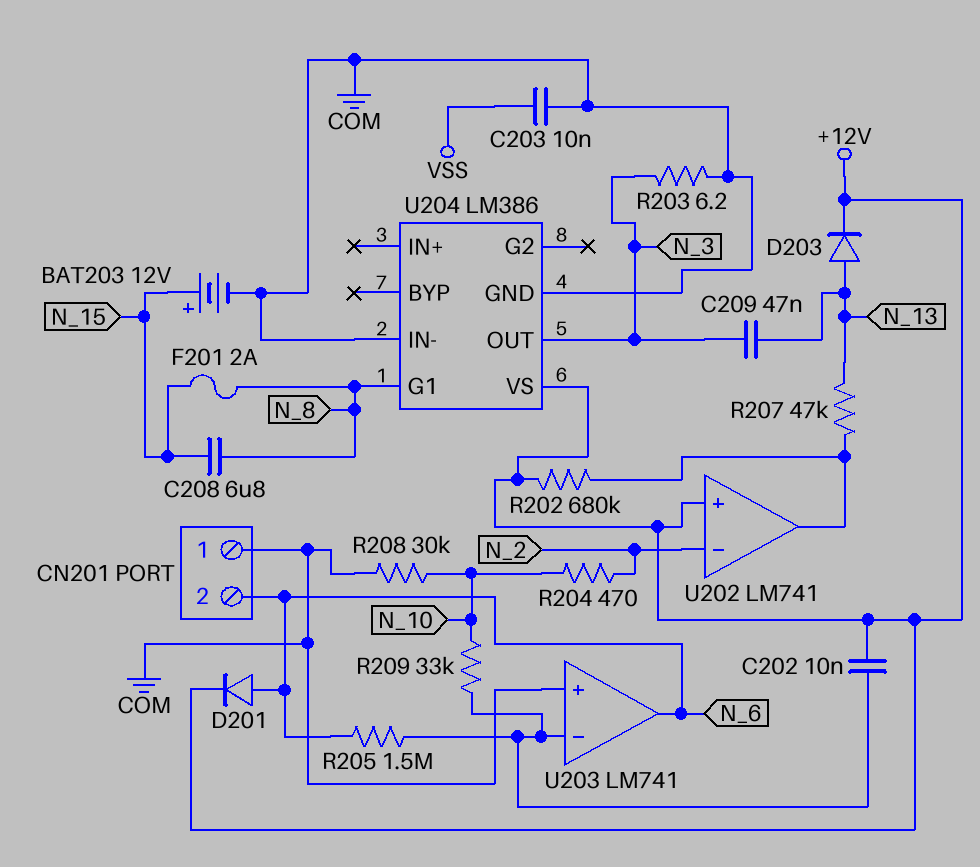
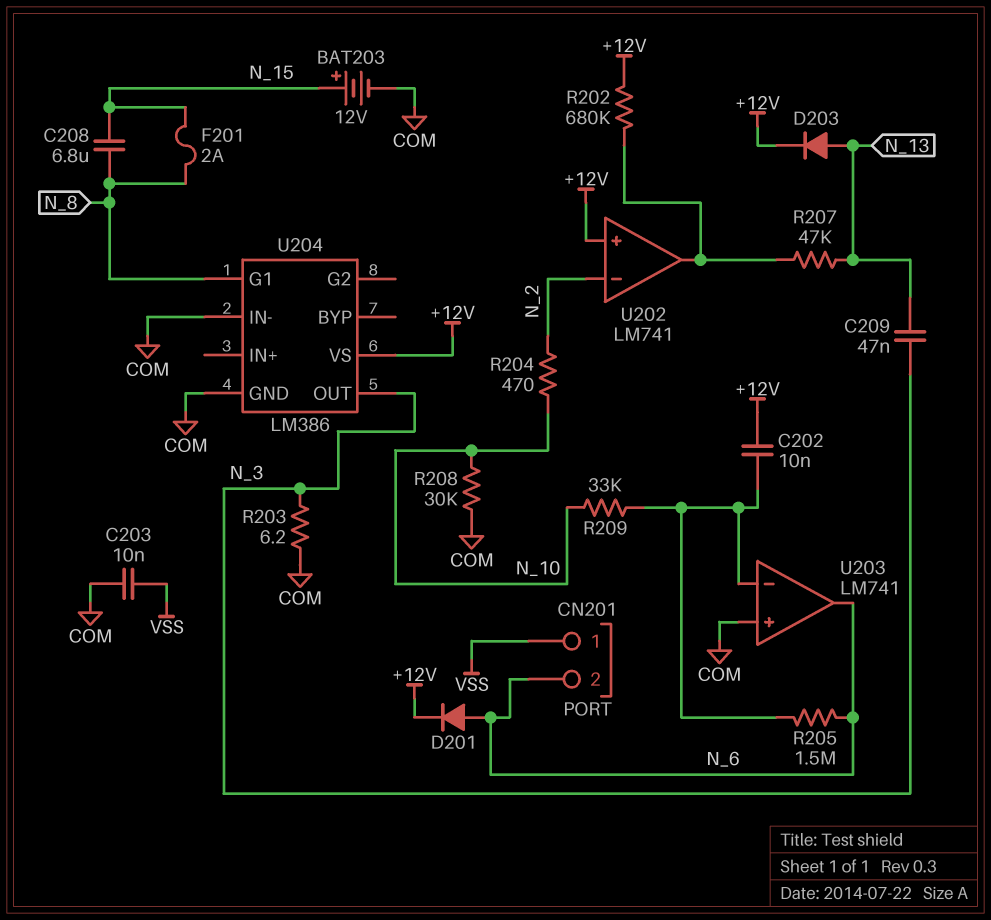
CN201 pin 1: COM -> VSS

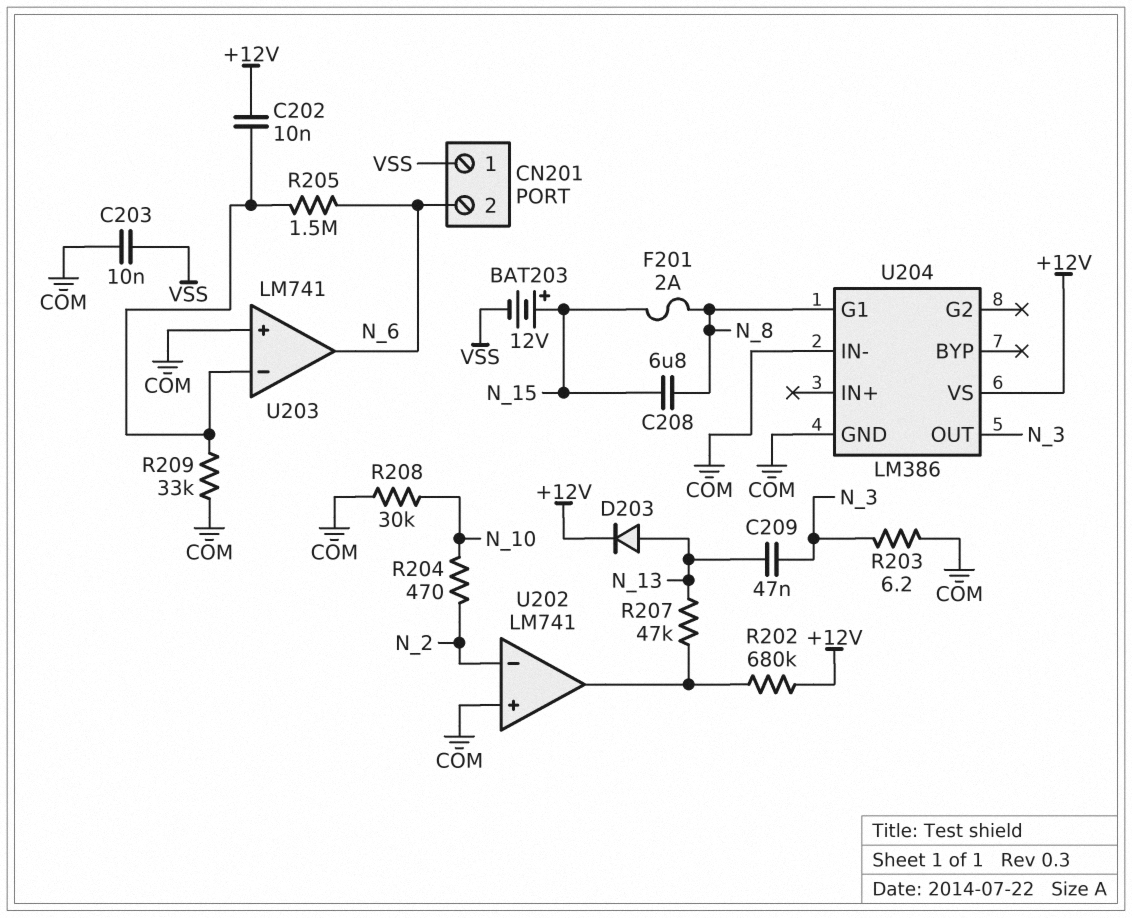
BAT203: 12V (plus N_15, minus COM) -> 12V (plus N_15, minus VSS)
D201: diode (A N_6, K +12V) -> none
R209: 33k (N_10, U203/in-) -> 33k (COM, U203/in-)
U202 pin in+: +12V -> COM

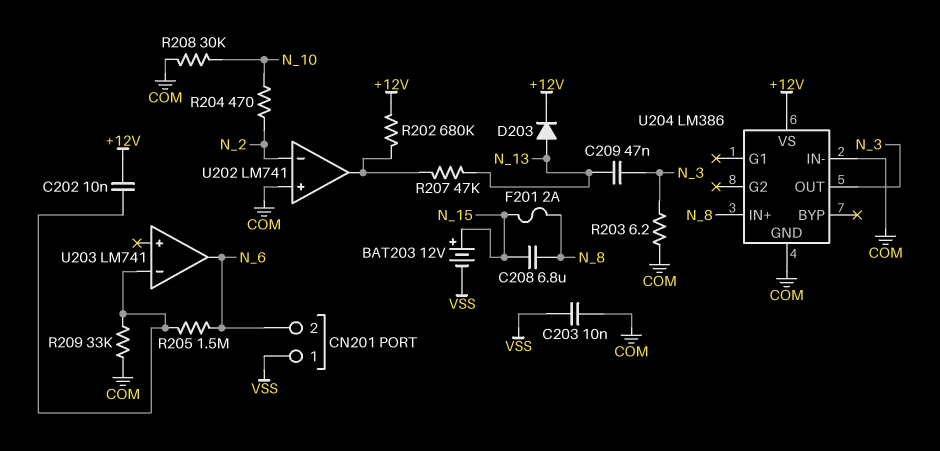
U203 pin in+: COM -> none
U204 pin G1: N_8 -> none
U204 pin IN+: none -> N_8

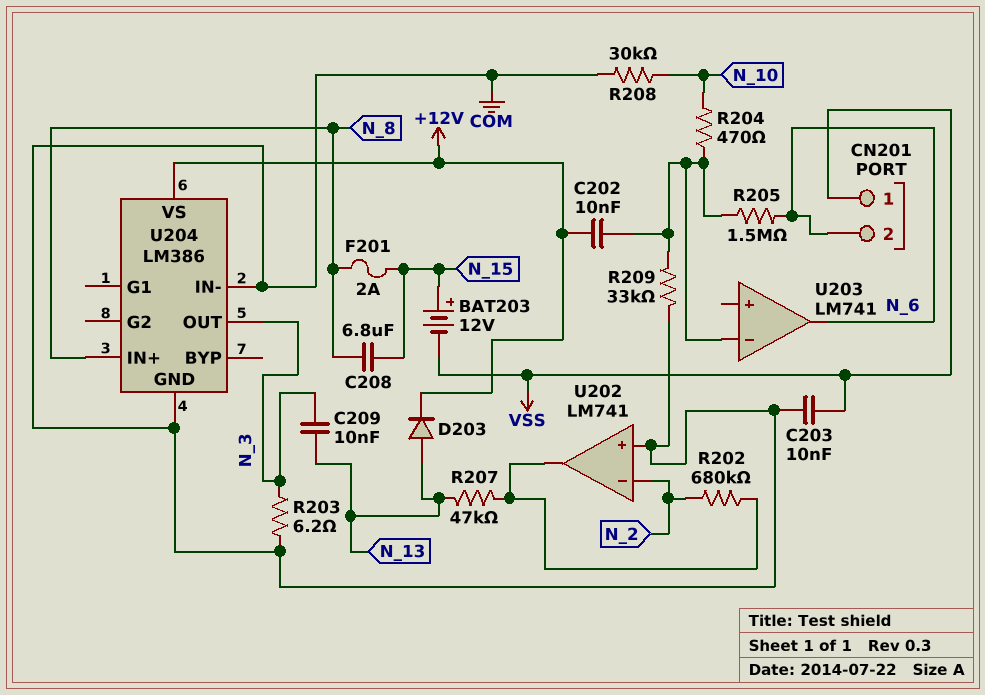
C209: 47nF (N_3, N_13) -> 10nF (N_3, N_13)
R202: 680k (+12V, U202/out) -> 680k (N_2, U202/out)
R204: 470 (N_2, N_10) -> 470 (N_10, U203/in-)

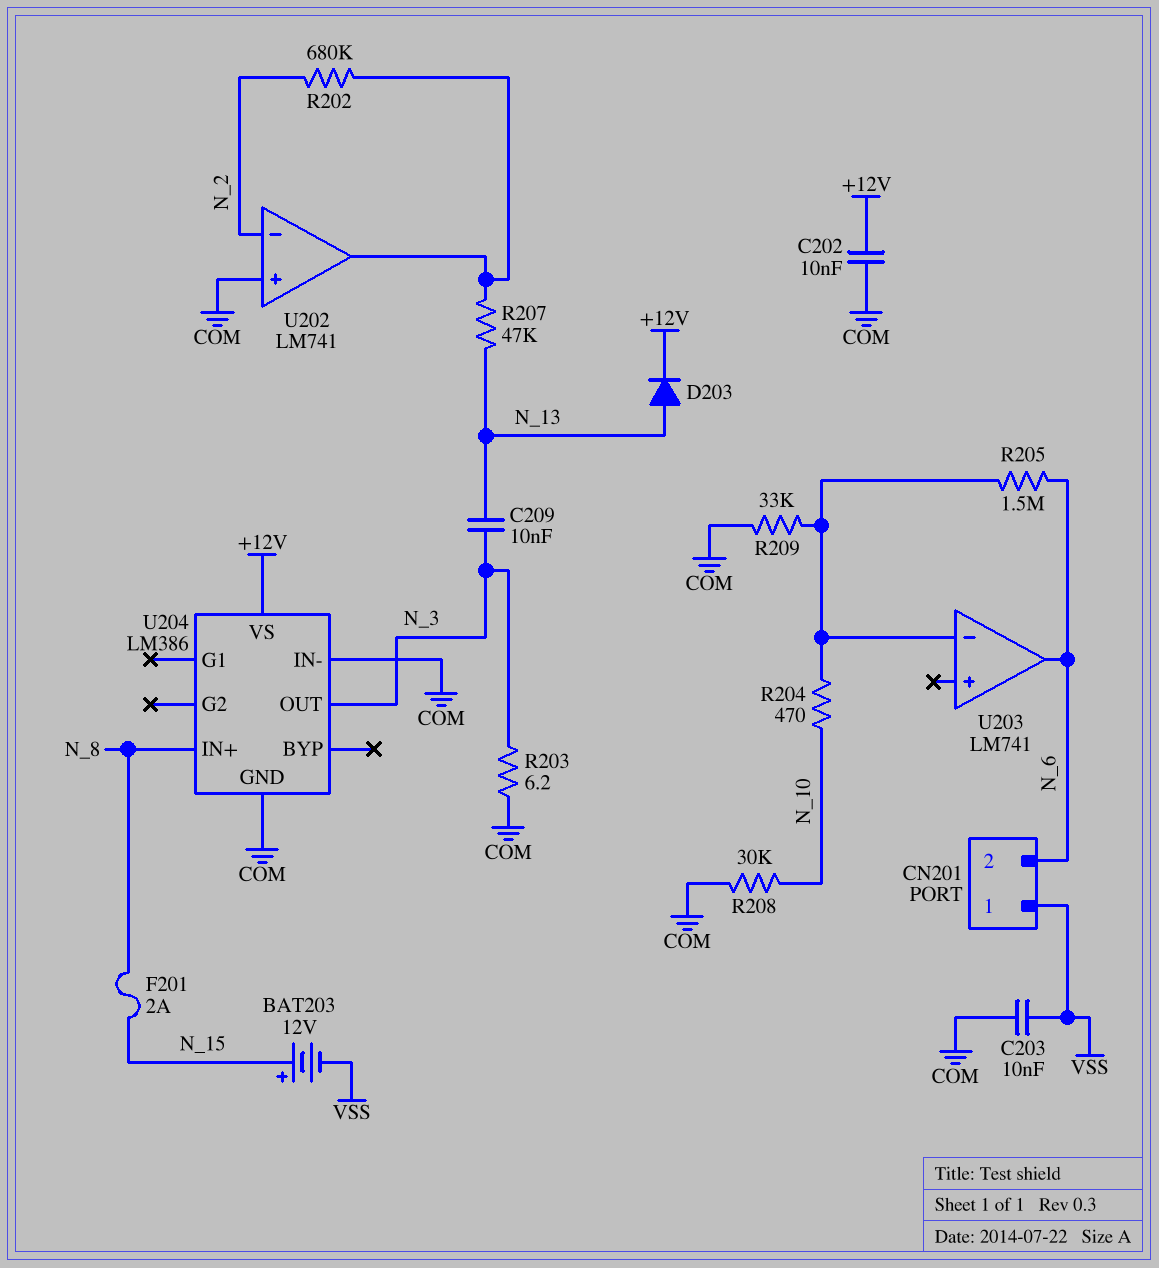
C202: 10nF (+12V, U203/in-) -> 10nF (+12V, COM)
C208: 6.8uF (N_8, N_15) -> none

